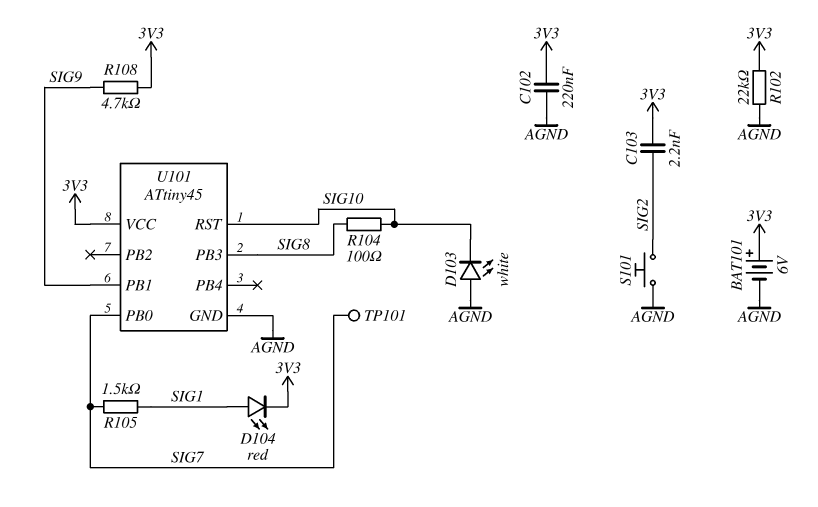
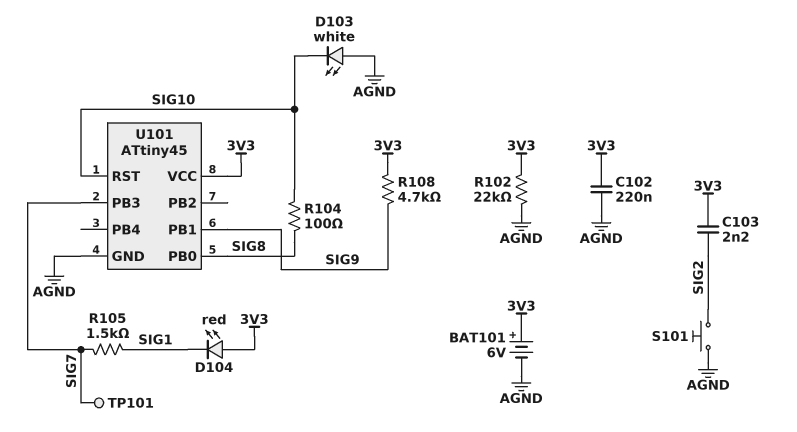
D104: LED red (A SIG1, K 3V3) -> LED red (A 3V3, K SIG1)
U101 pin PB0: SIG7 -> SIG8
U101 pin PB3: SIG8 -> SIG7

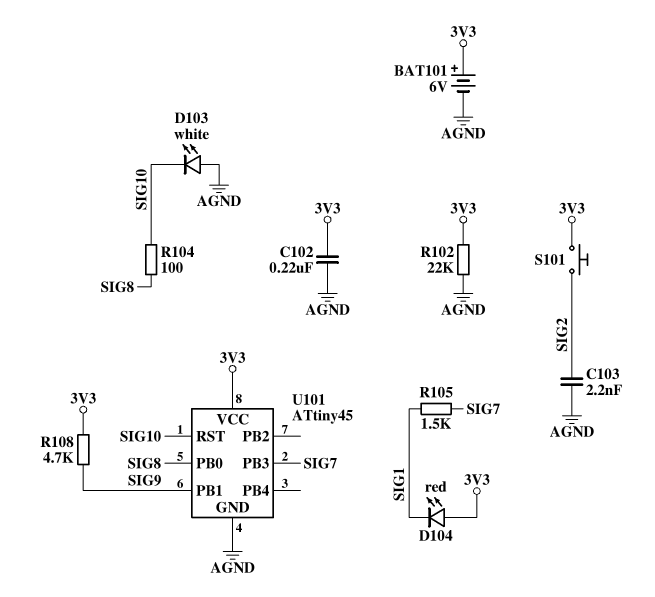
C103: 2.2nF (3V3, SIG2) -> 2.2nF (AGND, SIG2)
S101: button (AGND, SIG2) -> button (3V3, SIG2)
TP101: test point (SIG7) -> none

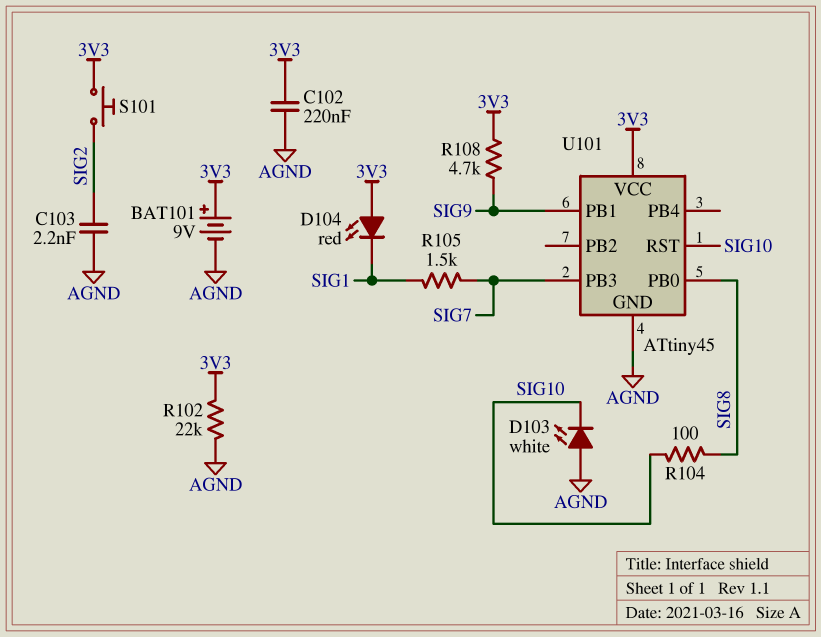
BAT101: 6V (plus 3V3, minus AGND) -> 9V (plus 3V3, minus AGND)

